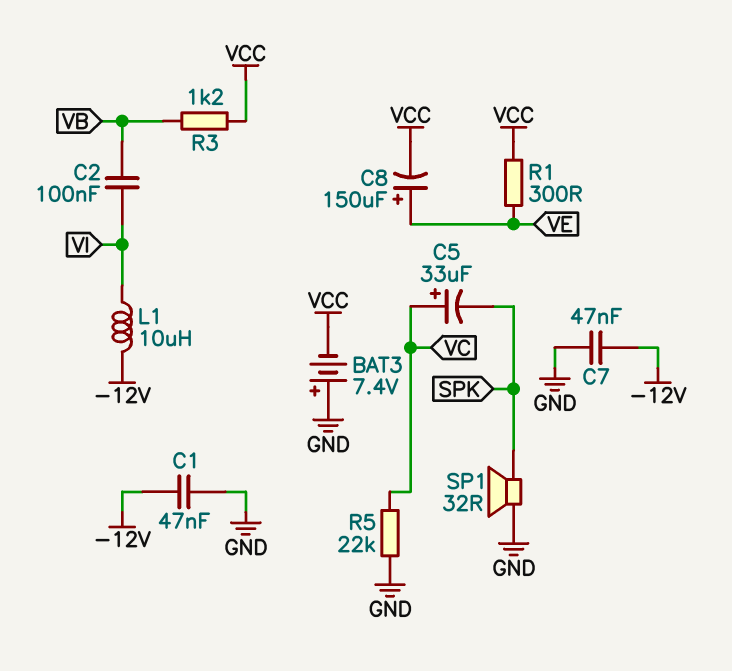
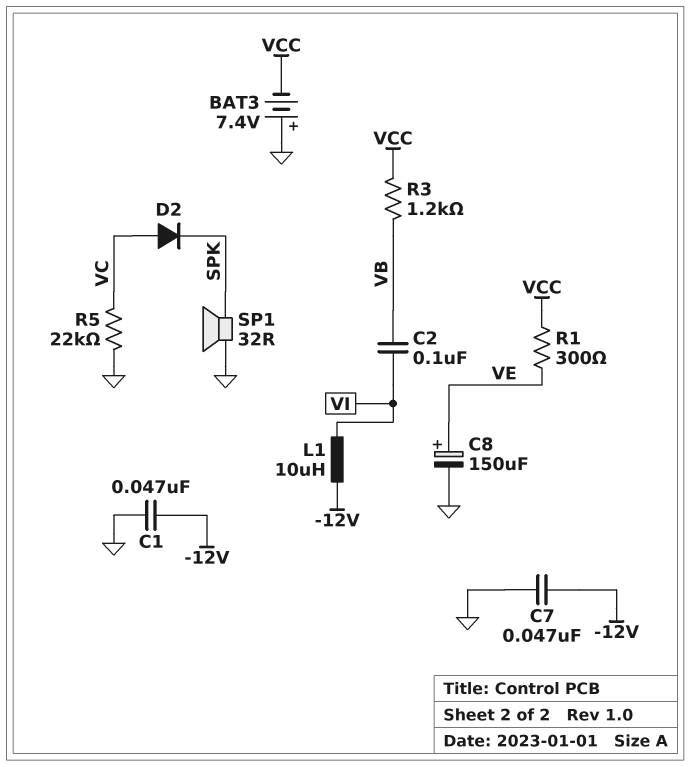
C5: 33uF (plus VC, minus SPK) -> none
C8: 150uF (plus VE, minus VCC) -> 150uF (plus VE, minus GND)
D2: none -> diode (A VC, K SPK)

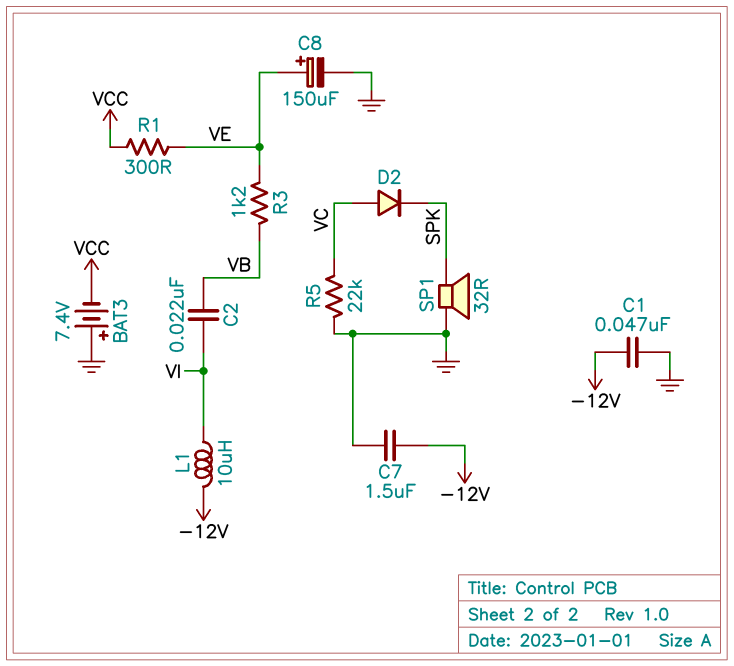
C2: 100nF (VB, VI) -> 22nF (VB, VI)
C7: 47nF (-12V, GND) -> 1.5uF (-12V, GND)
R3: 1.2k (VB, VCC) -> 1.2k (VB, VE)

